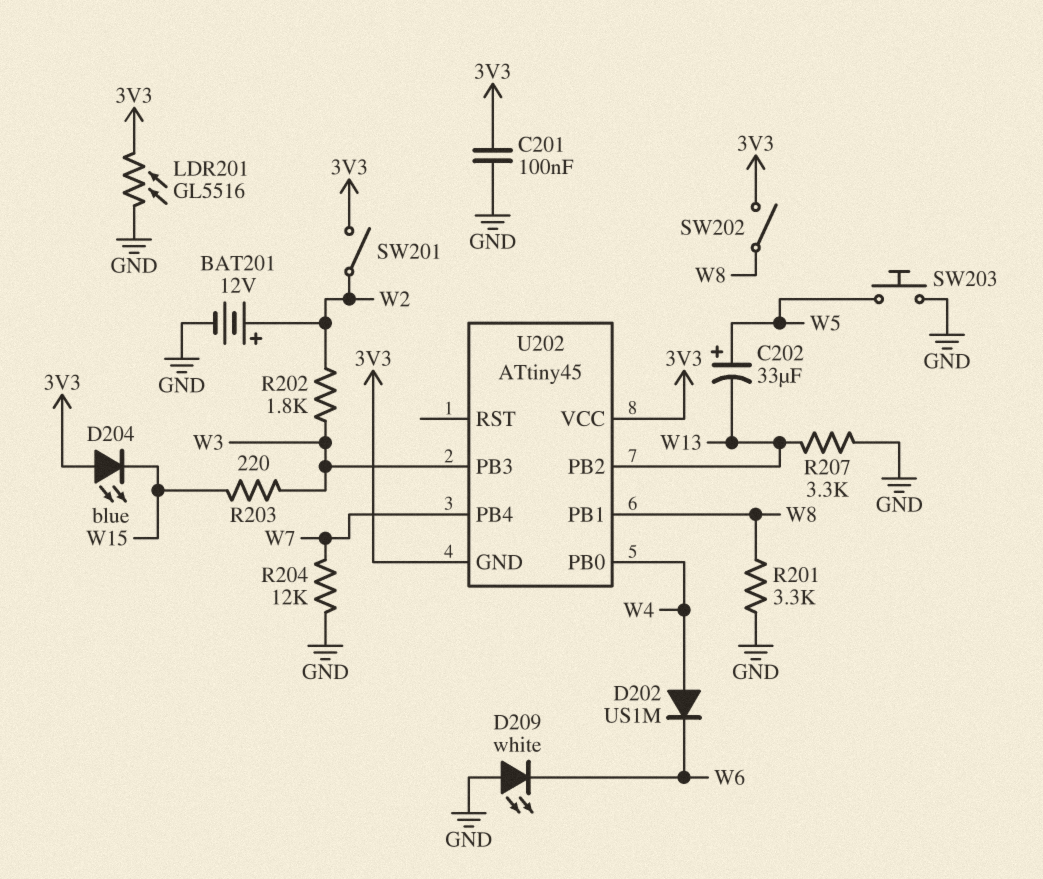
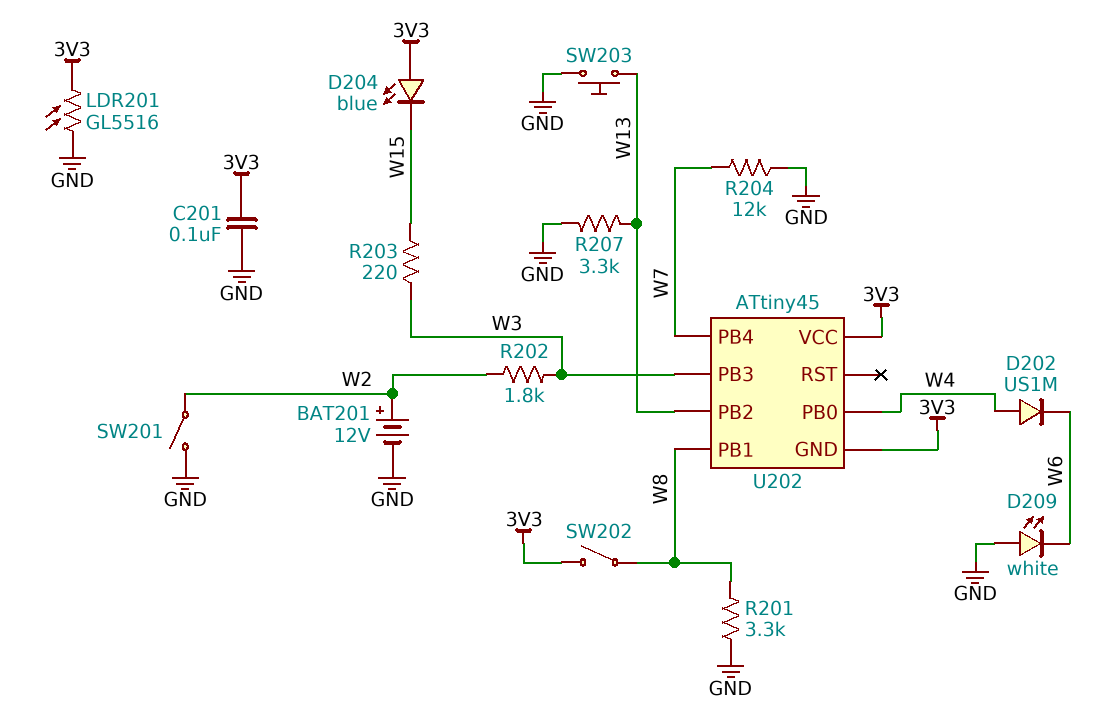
C202: 33uF (plus W5, minus W13) -> none
SW201: switch (3V3, W2) -> switch (GND, W2)
SW203: button (GND, W5) -> button (GND, W13)

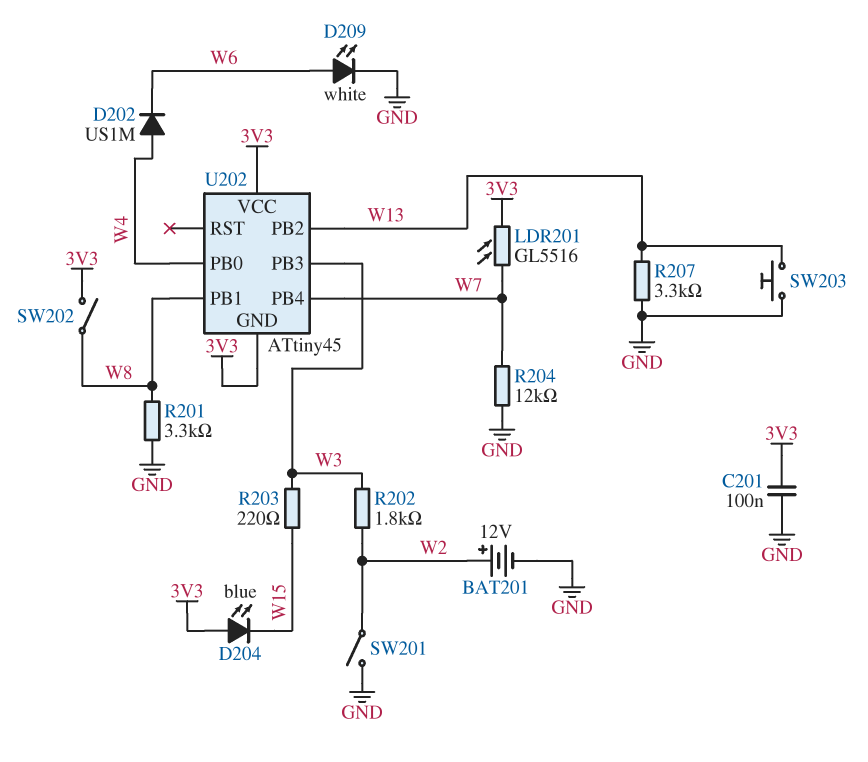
D209: LED white (A GND, K W6) -> LED white (A W6, K GND)
LDR201: GL5516 (3V3, GND) -> GL5516 (3V3, W7)

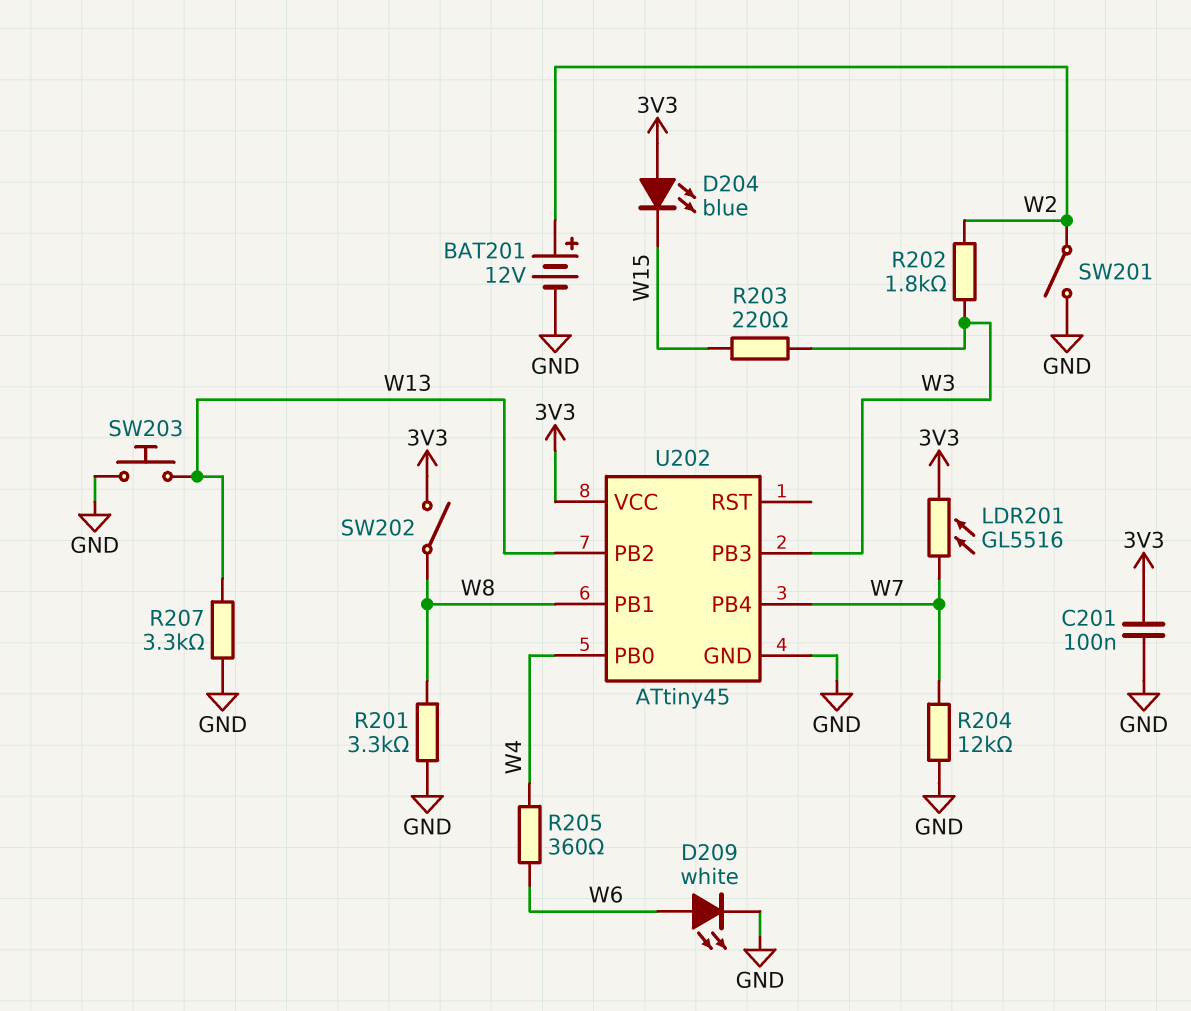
D202: diode US1M (A W4, K W6) -> none
R205: none -> 360 (W4, W6)
U202 pin GND: 3V3 -> GND

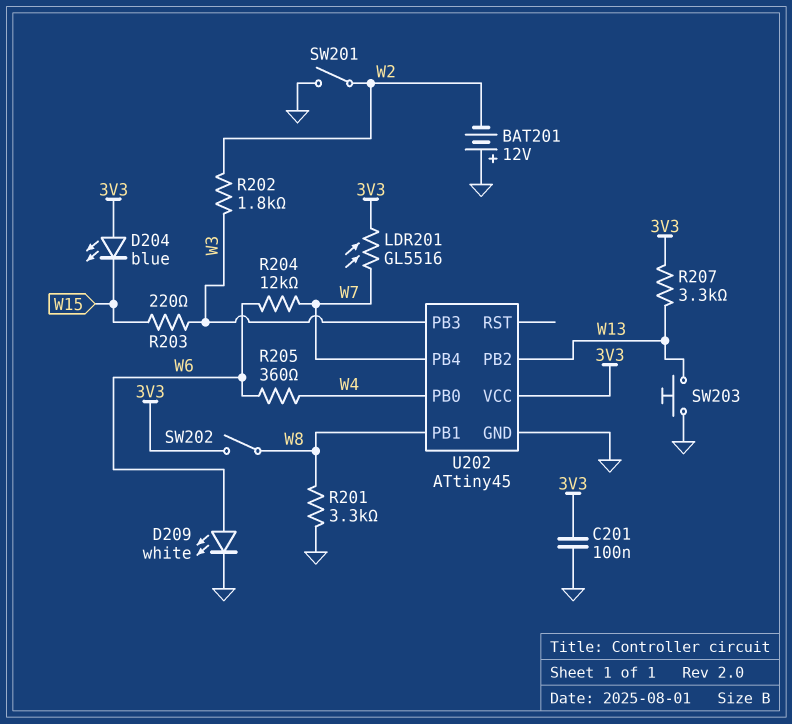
BAT201: 12V (plus W2, minus GND) -> 12V (plus GND, minus W2)
R204: 12k (GND, W7) -> 12k (W6, W7)
R207: 3.3k (GND, W13) -> 3.3k (3V3, W13)

